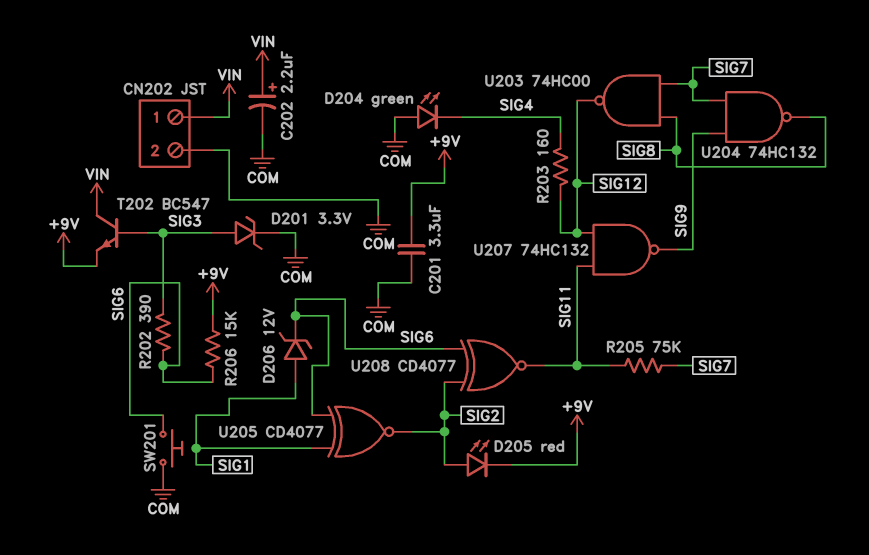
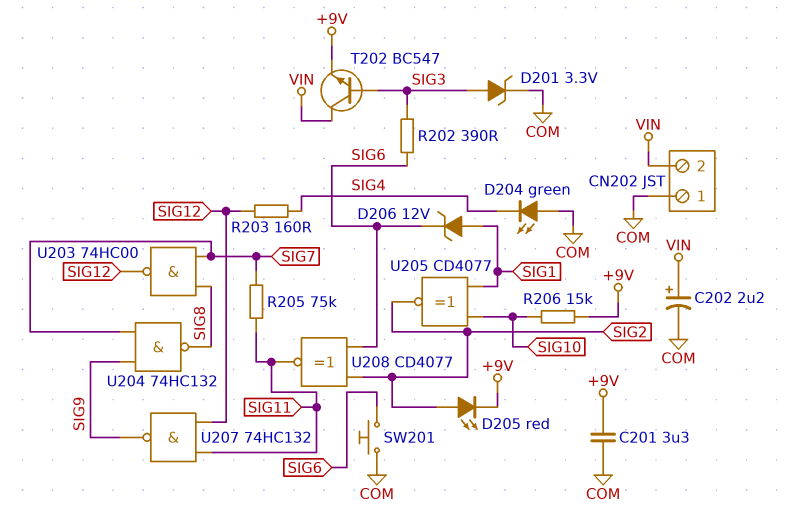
CN202 pin 1: VIN -> COM
CN202 pin 2: COM -> VIN
R206: 15k (+9V, SIG6) -> 15k (+9V, SIG10)
U205: XNOR CD4077 (in SIG1, in SIG6, out SIG2) -> XNOR CD4077 (in SIG1, in SIG10, out SIG2)

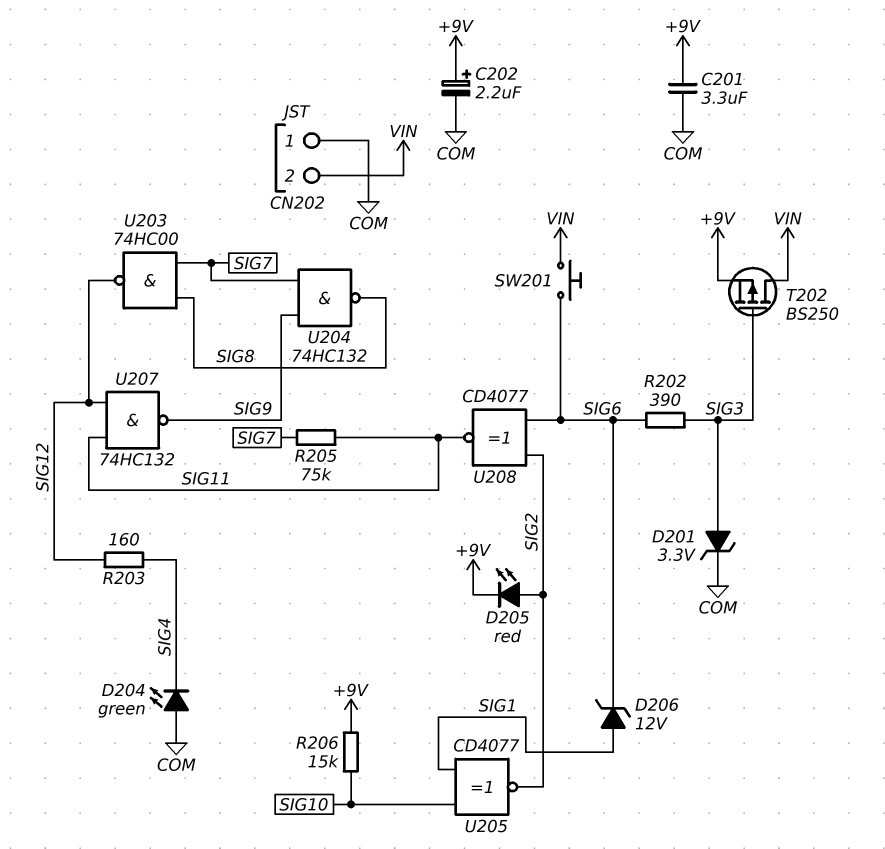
C202: 2.2uF (plus VIN, minus COM) -> 2.2uF (plus +9V, minus COM)
SW201: button (COM, SIG6) -> button (SIG6, VIN)
T202: NPN BC547 (B SIG3, C VIN, E +9V) -> PMOS BS250 (G SIG3, D VIN, S +9V)

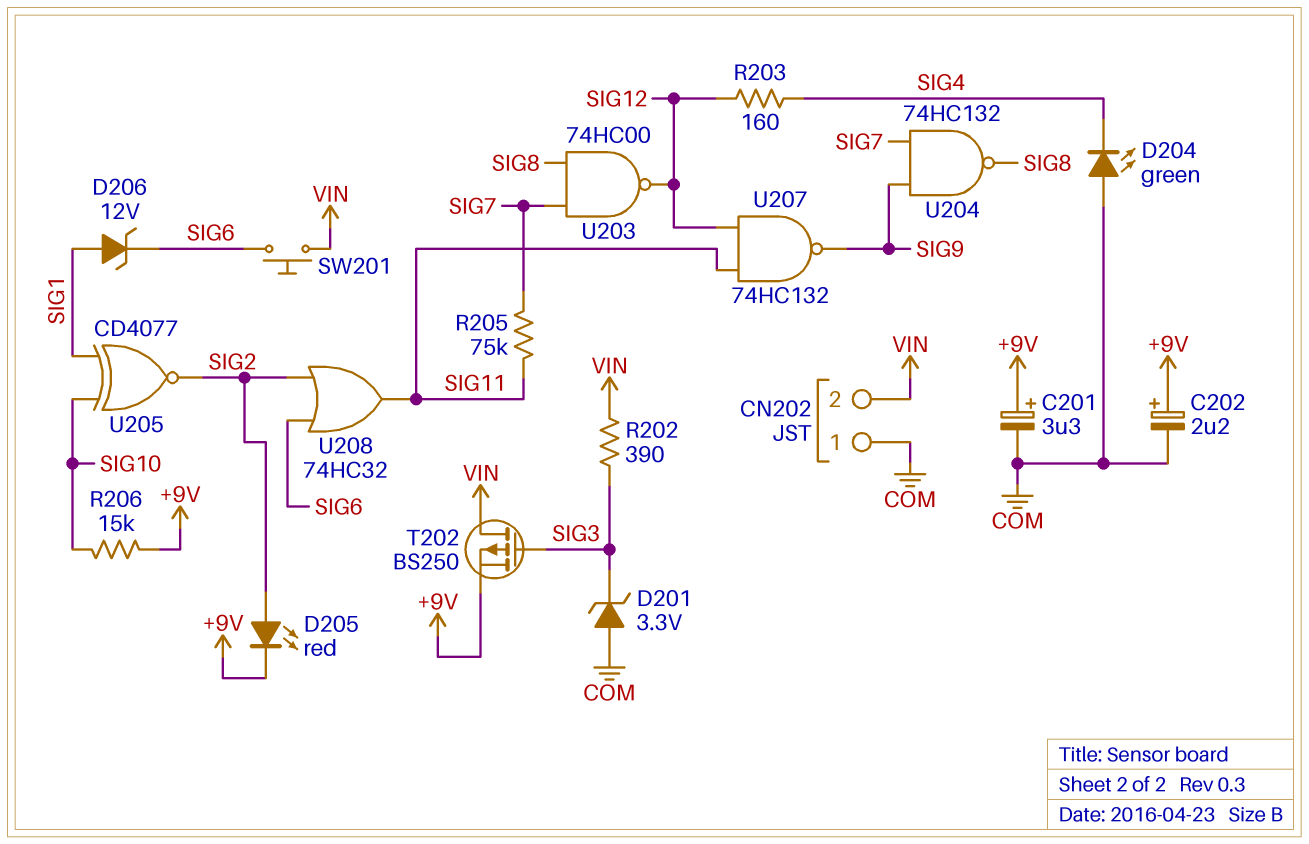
C201: 3.3uF (+9V, COM) -> 3.3uF (plus +9V, minus COM)
D201: zener 3.3V (A SIG3, K COM) -> zener 3.3V (A COM, K SIG3)
R202: 390 (SIG3, SIG6) -> 390 (SIG3, VIN)
U208: XNOR CD4077 (in SIG2, in SIG6, out SIG11) -> OR 74HC32 (in SIG2, in SIG6, out SIG11)

